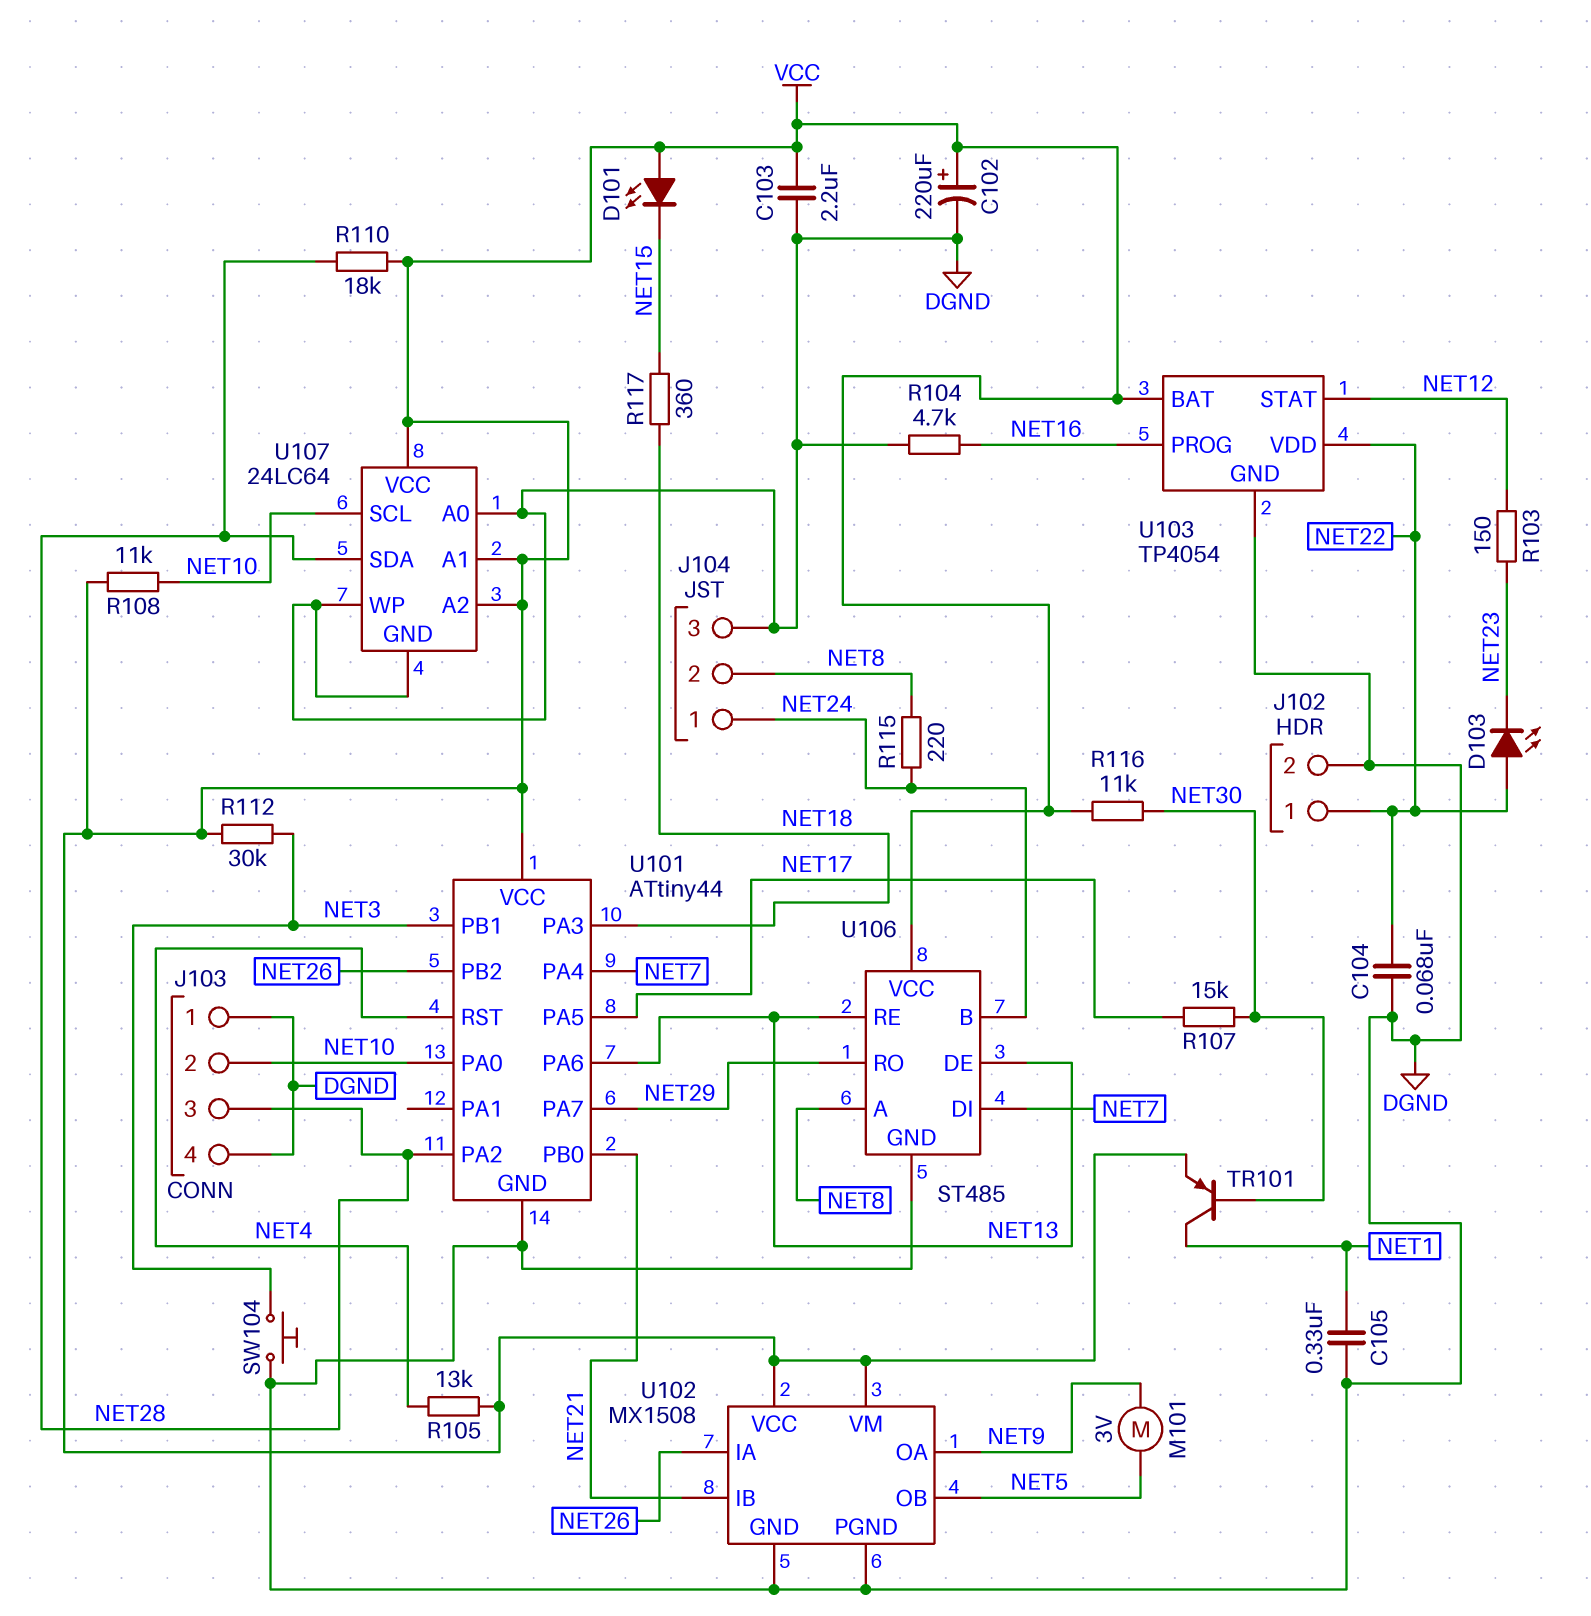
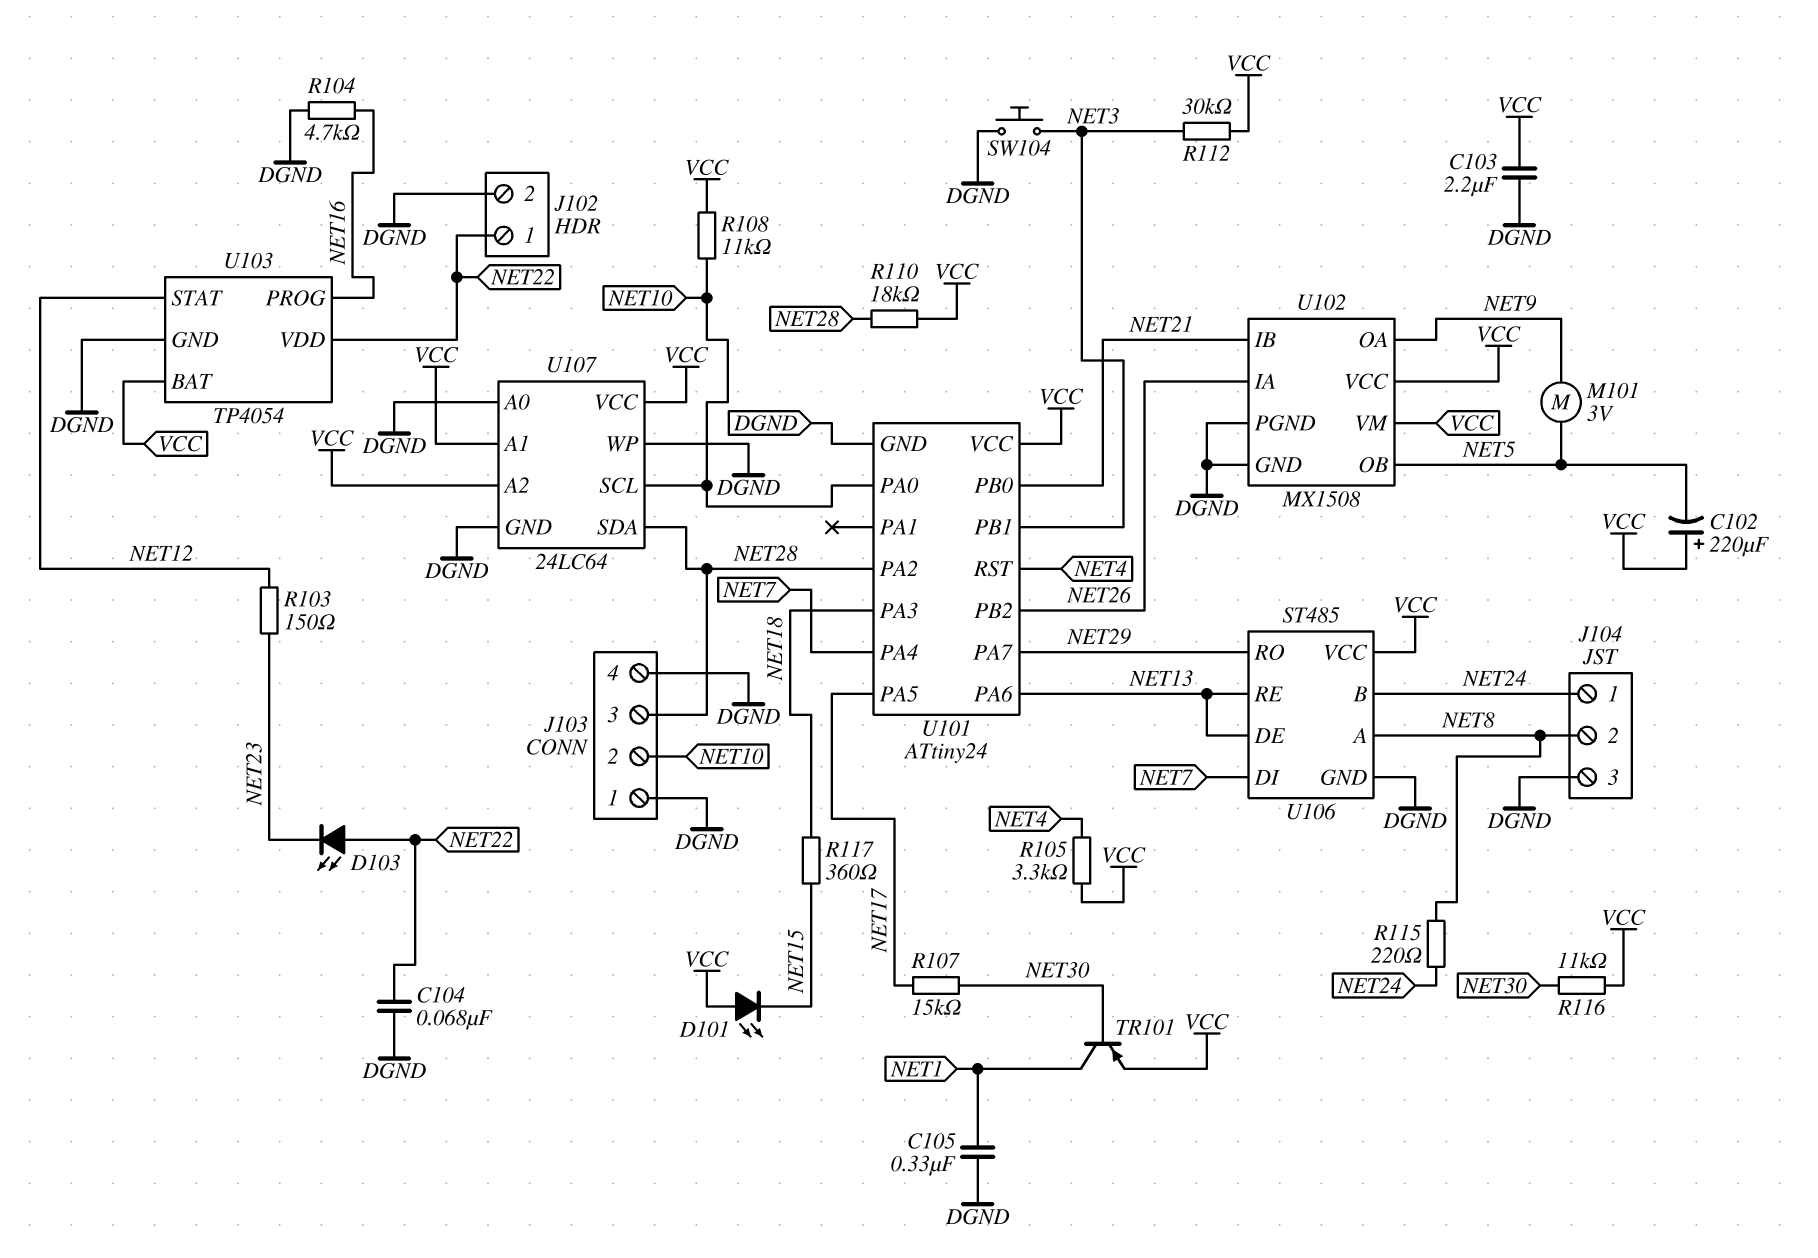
C102: 220uF (plus VCC, minus DGND) -> 220uF (plus VCC, minus NET5)
R105: 13k (NET4, VCC) -> 3.3k (NET4, VCC)
U101: ATtiny44 -> ATtiny24

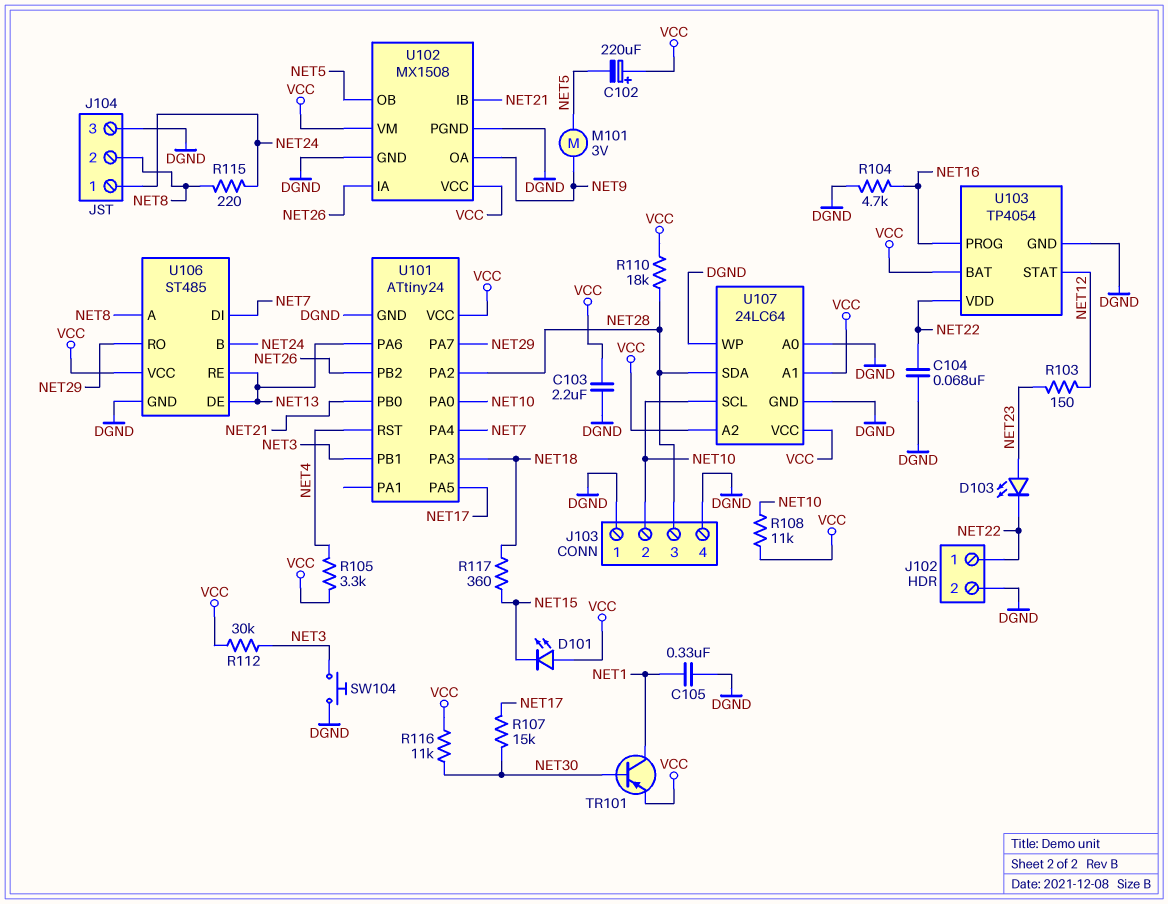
D103: LED (A NET22, K NET23) -> LED (A NET23, K NET22)

